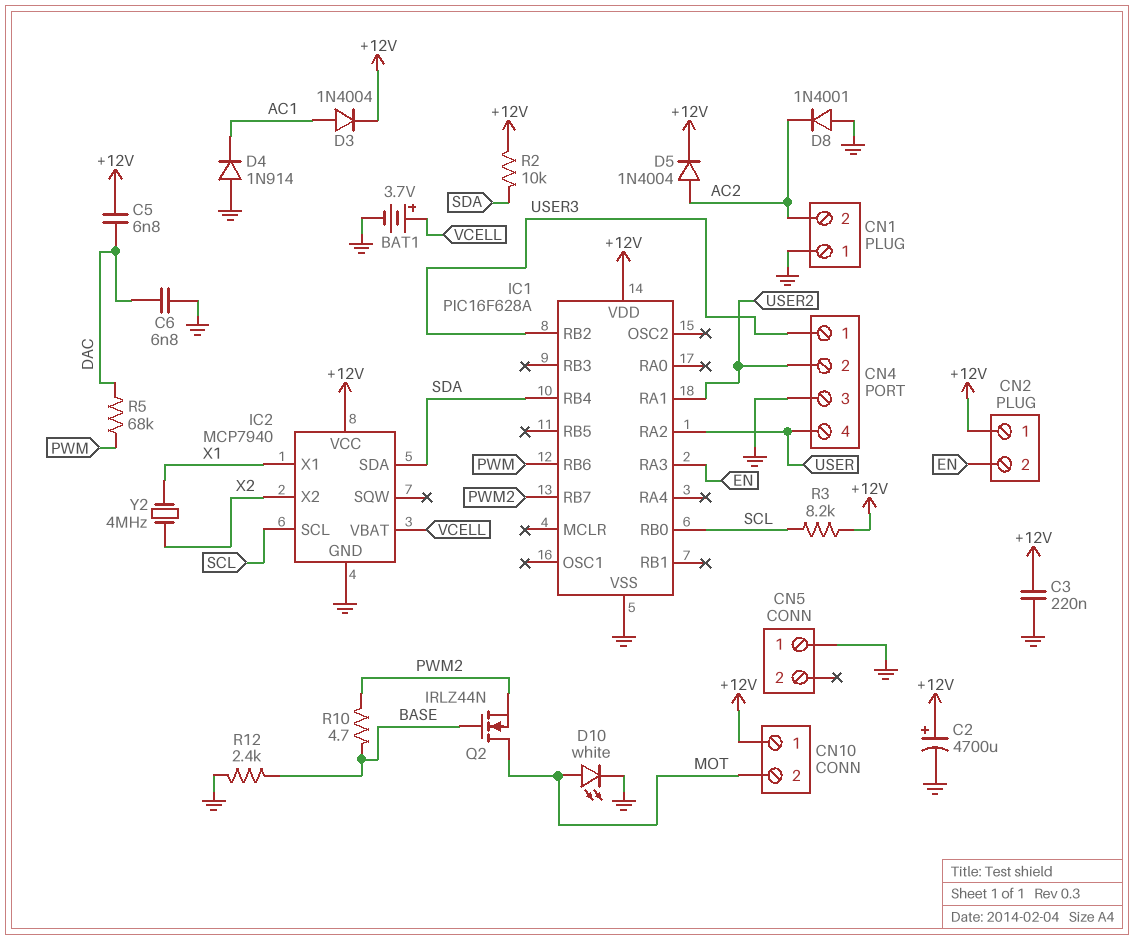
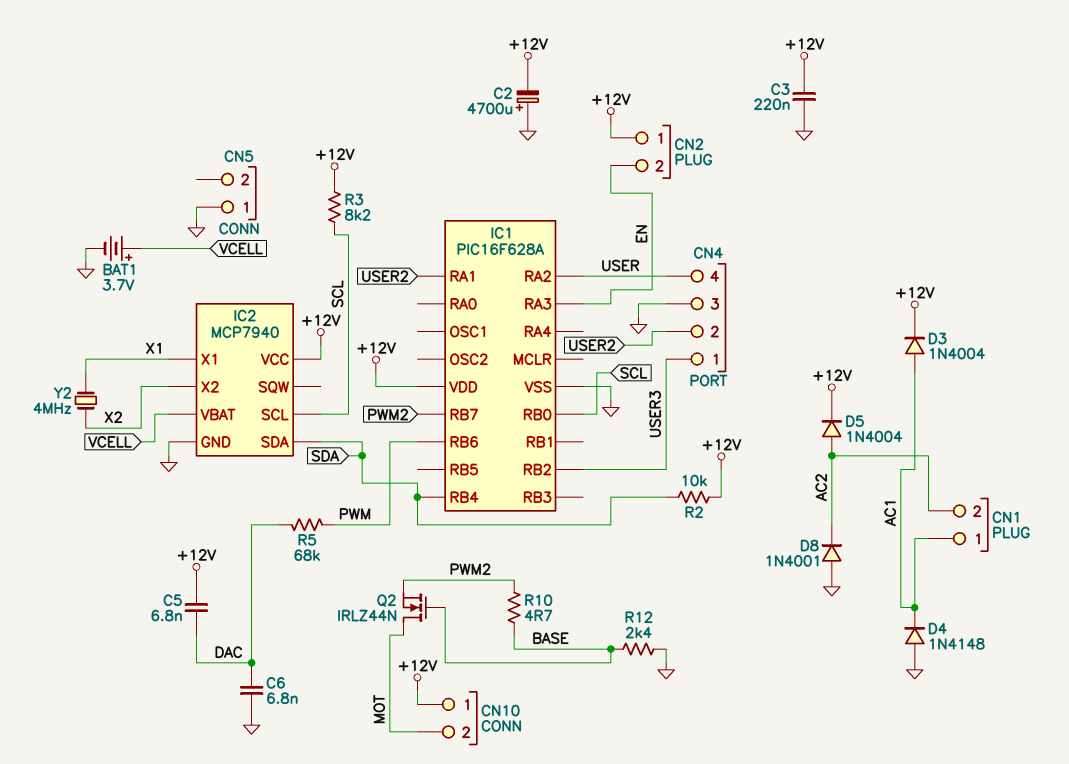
C2: 4700uF (plus +12V, minus GND) -> 4700uF (plus GND, minus +12V)
CN1 pin 1: GND -> AC1
D4: diode 1N914 (A GND, K AC1) -> diode 1N4148 (A GND, K AC1)
D10: LED white (A MOT, K GND) -> none

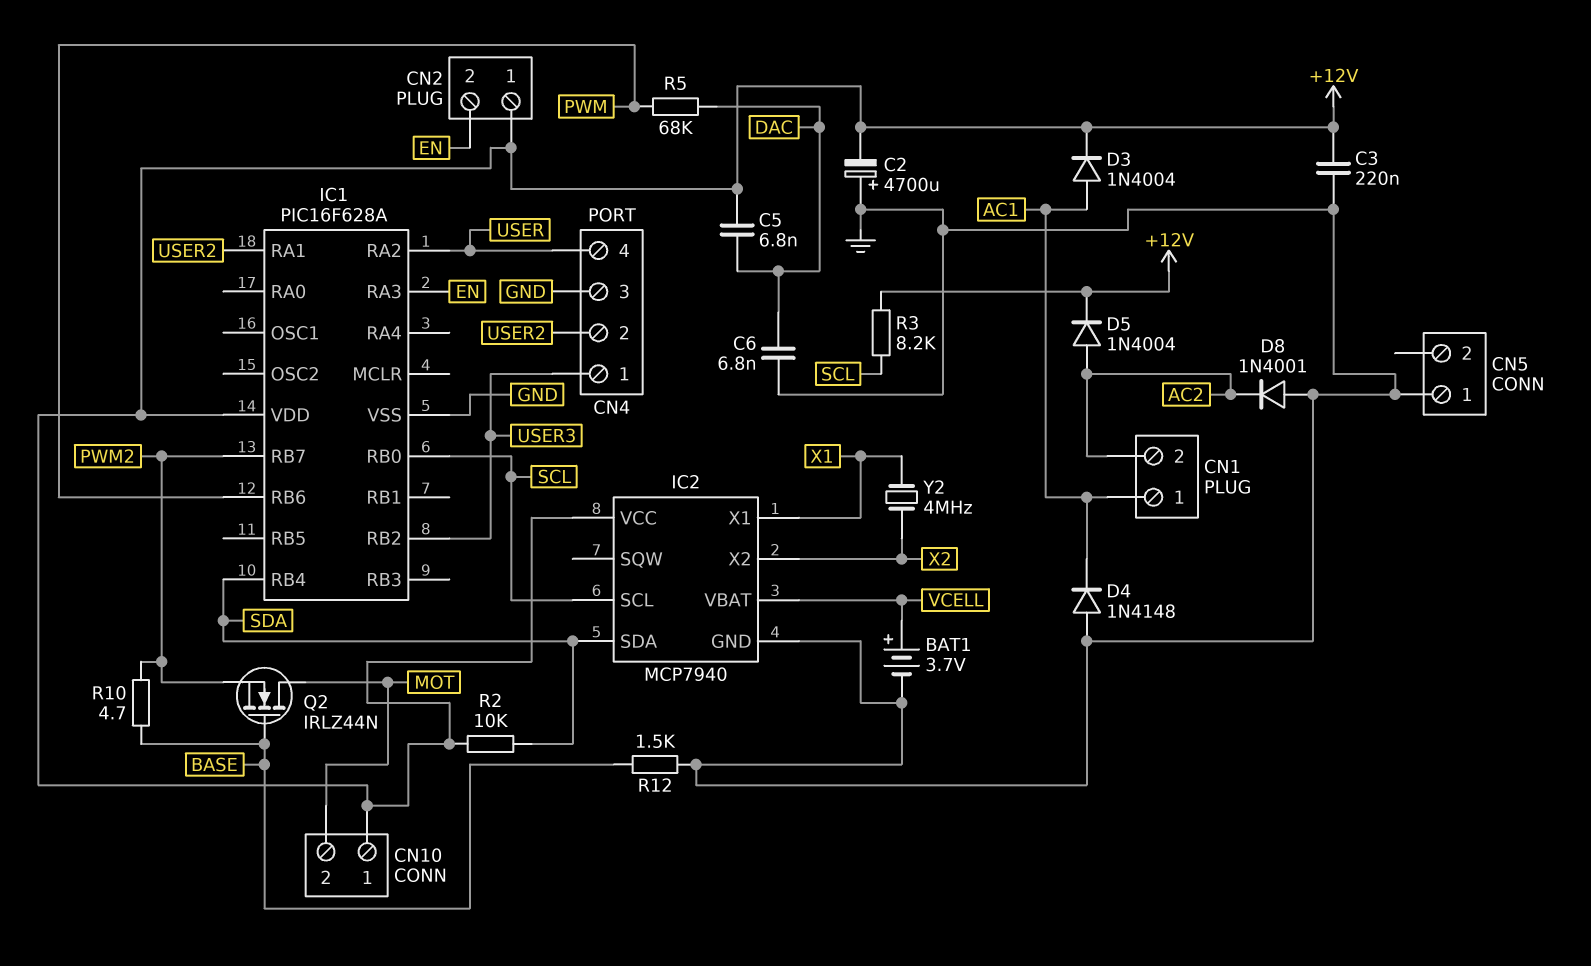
R12: 2.4k (BASE, GND) -> 1.5k (BASE, GND)

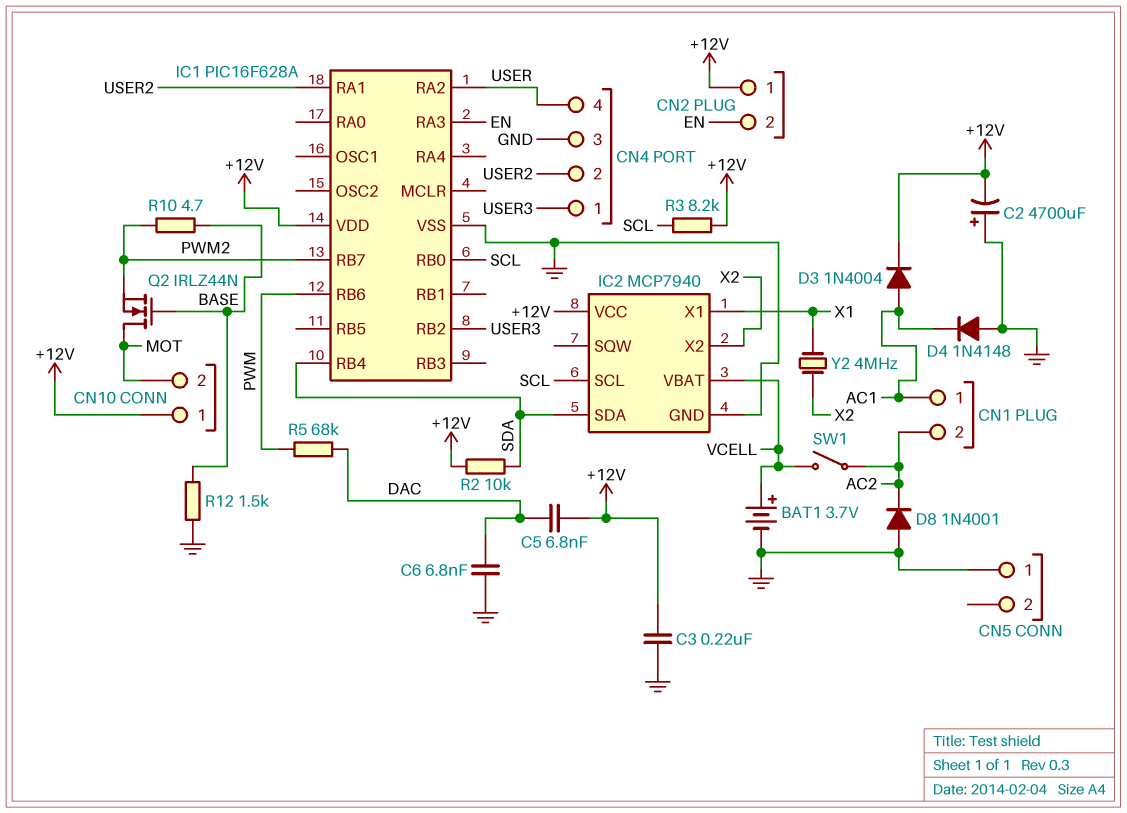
D5: diode 1N4004 (A AC2, K +12V) -> none
SW1: none -> switch (AC2, VCELL)

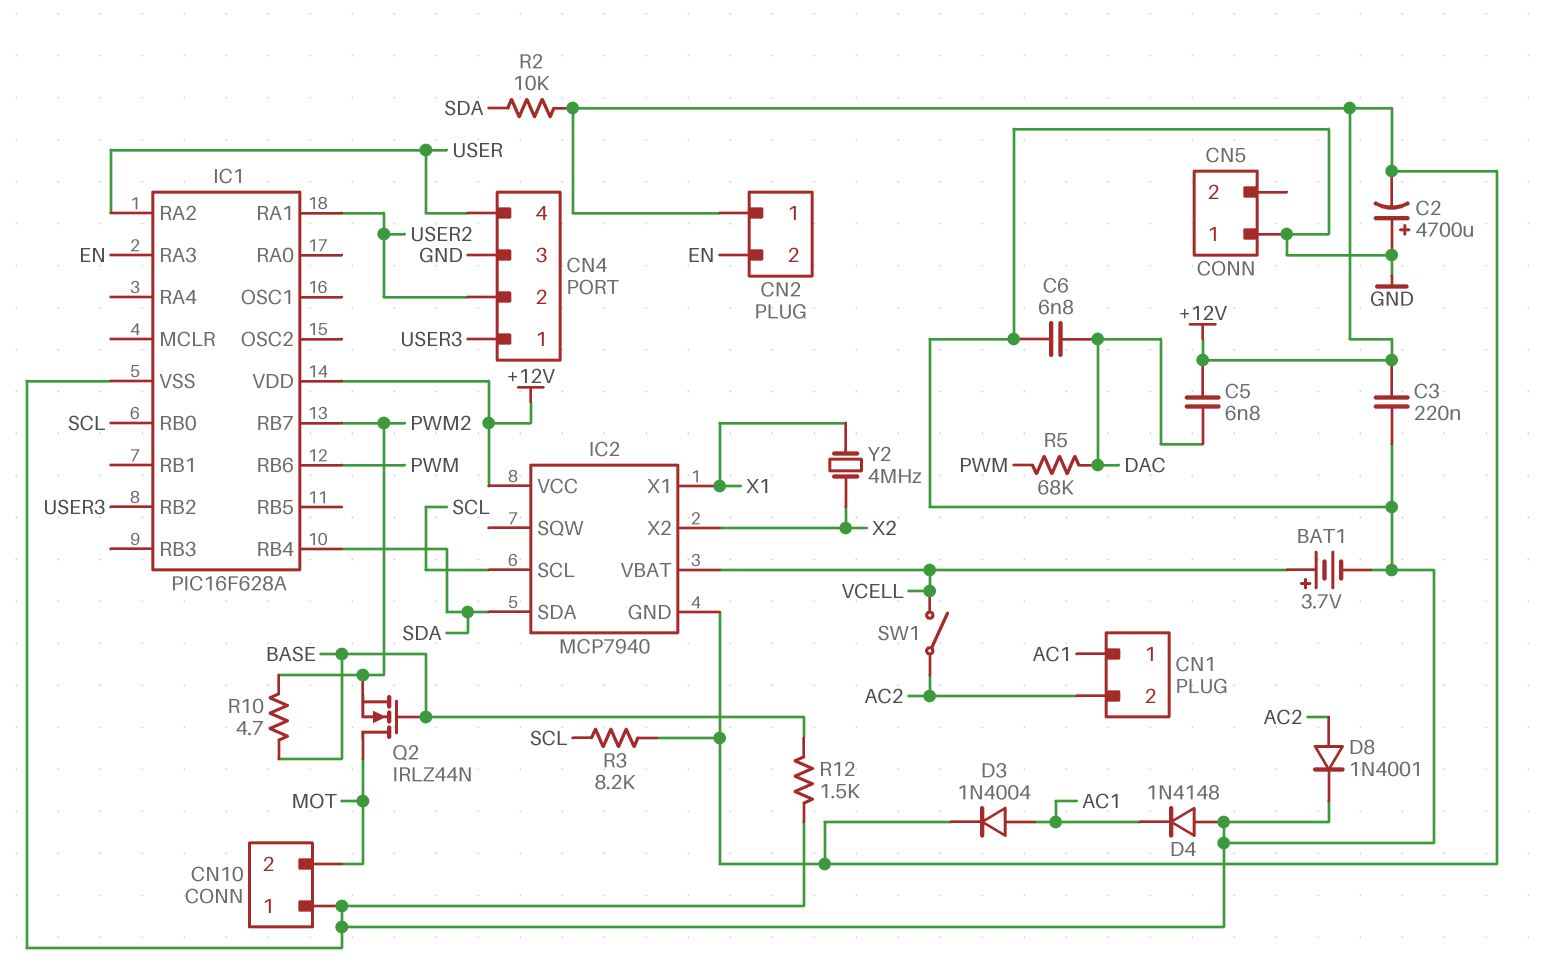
CN10 pin 1: +12V -> GND
D8: diode 1N4001 (A GND, K AC2) -> diode 1N4001 (A AC2, K GND)
IC2 pin GND: GND -> +12V

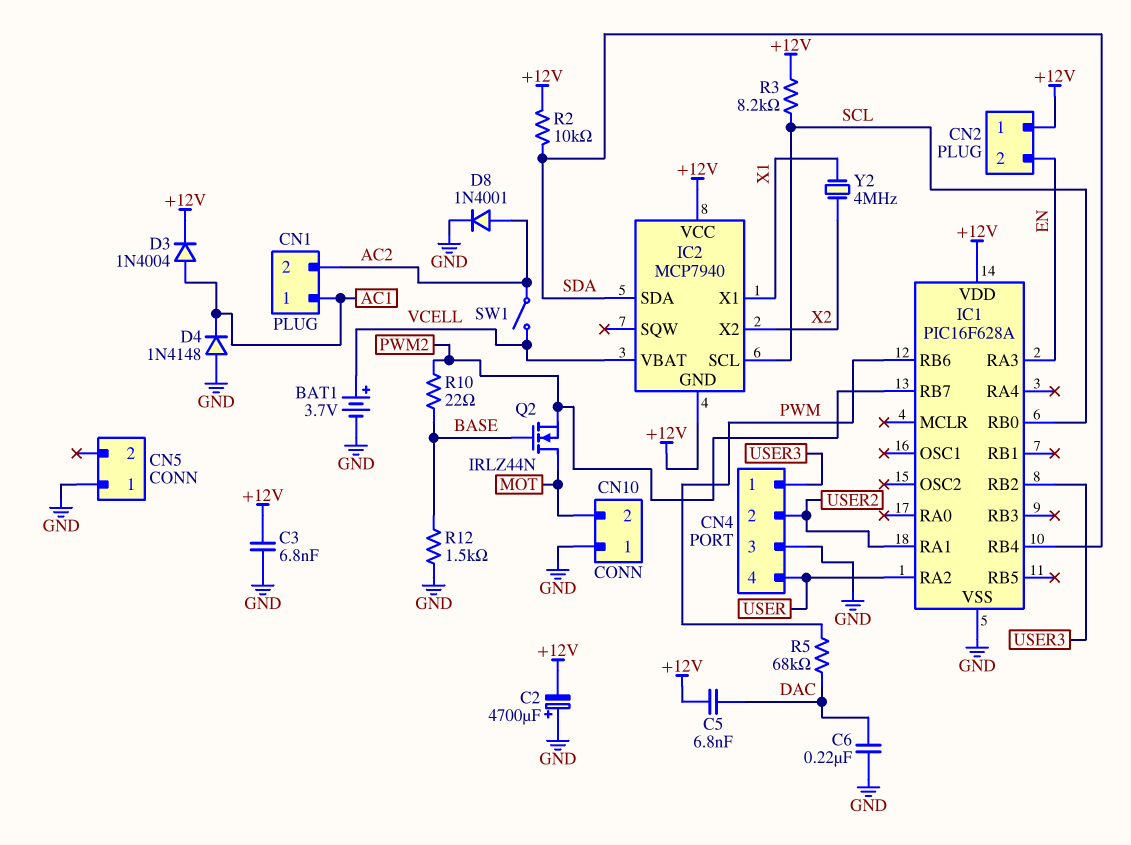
C3: 220nF (+12V, GND) -> 6.8nF (+12V, GND)
C6: 6.8nF (DAC, GND) -> 220nF (DAC, GND)
R10: 4.7 (BASE, PWM2) -> 22 (BASE, PWM2)

